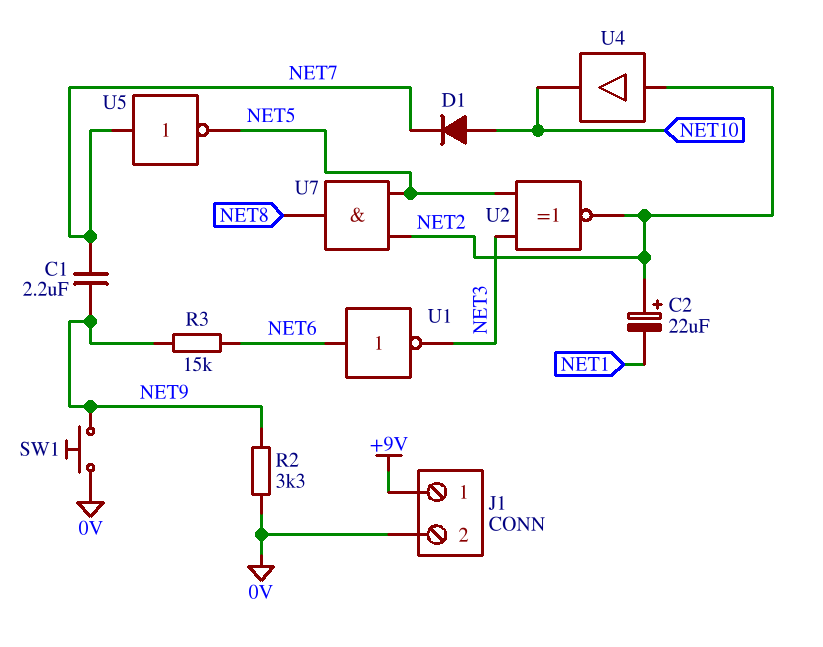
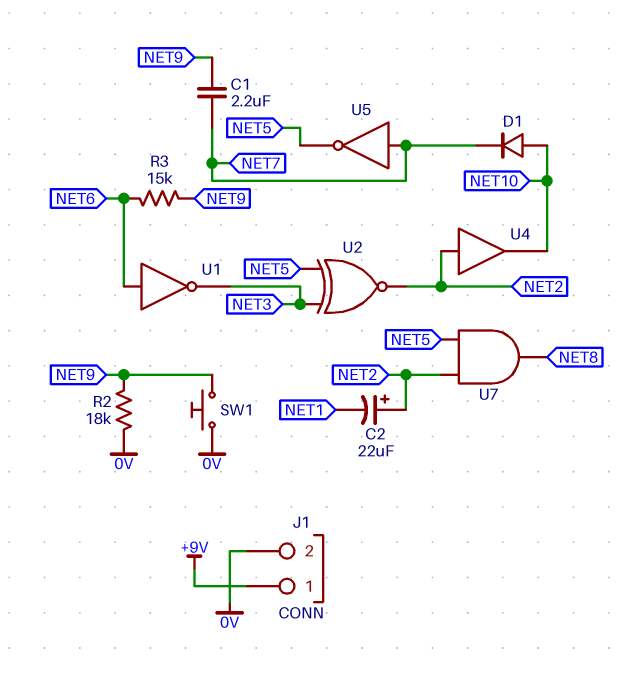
R2: 3.3k (0V, NET9) -> 18k (0V, NET9)

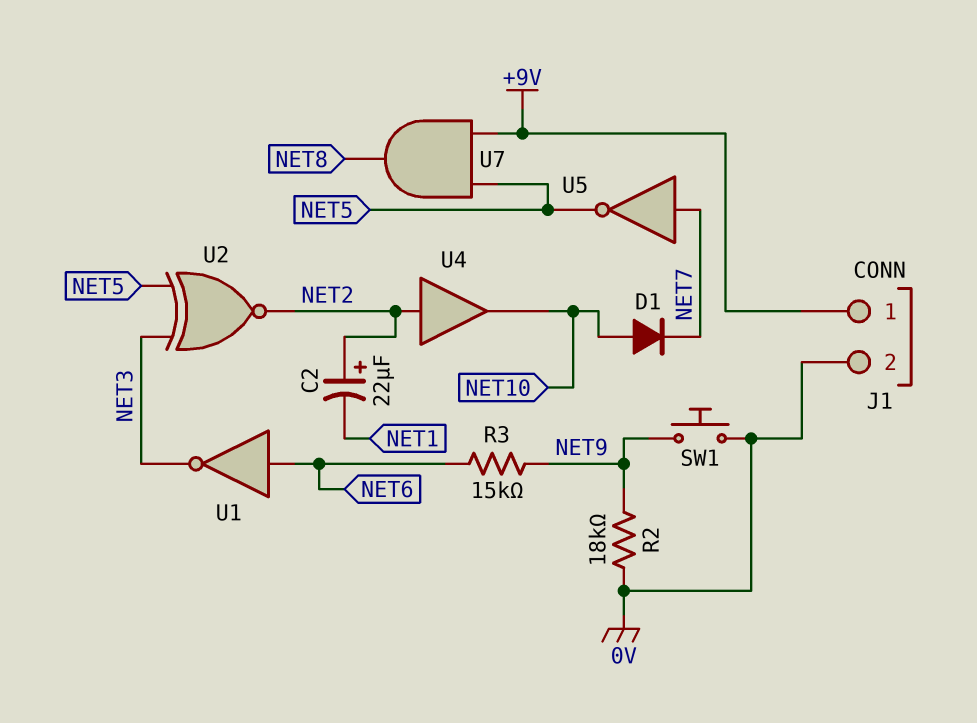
C1: 2.2uF (NET7, NET9) -> none
U7: AND (in NET2, in NET5, out NET8) -> AND (in +9V, in NET5, out NET8)

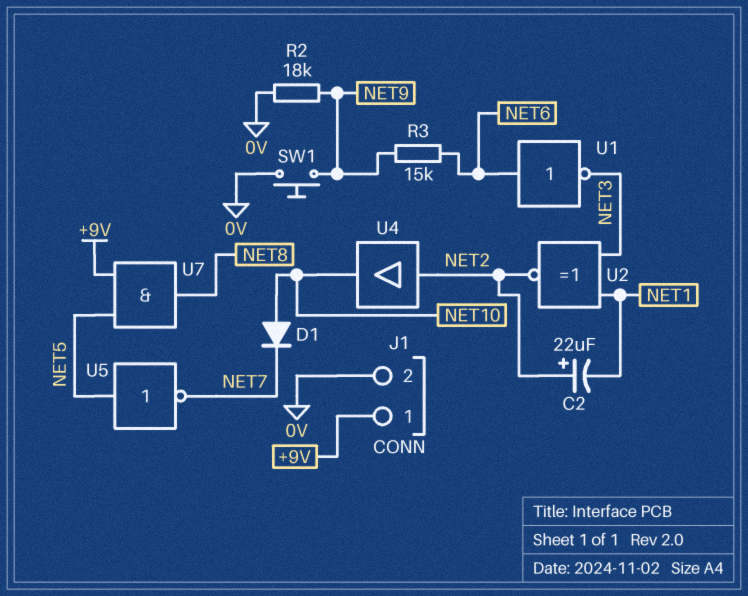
U2: XNOR (in NET3, in NET5, out NET2) -> XNOR (in NET1, in NET3, out NET2)
U5: NOT (in NET7, out NET5) -> NOT (in NET5, out NET7)

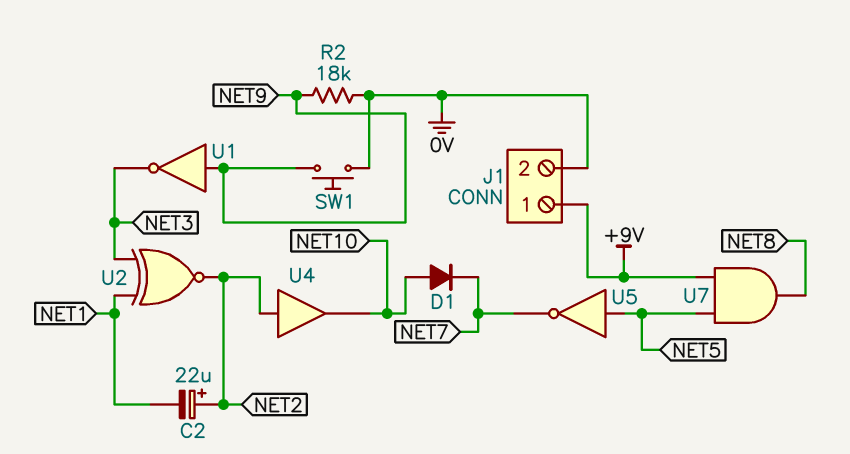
R3: 15k (NET6, NET9) -> none
U1: NOT (in NET6, out NET3) -> NOT (in NET9, out NET3)

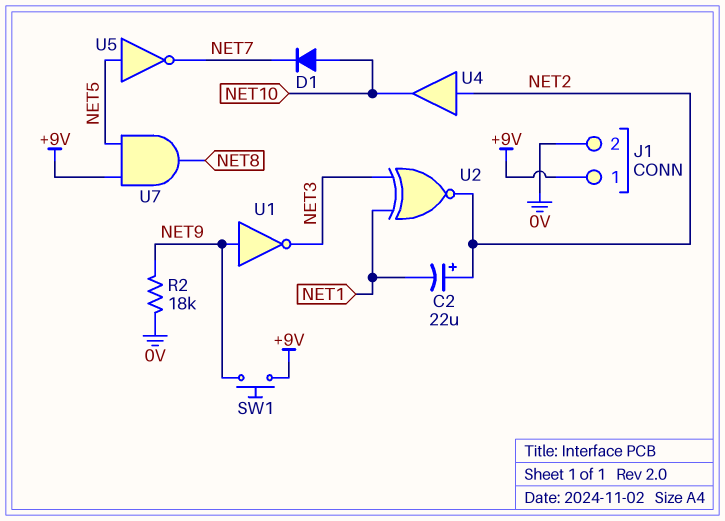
SW1: button (0V, NET9) -> button (+9V, NET9)

